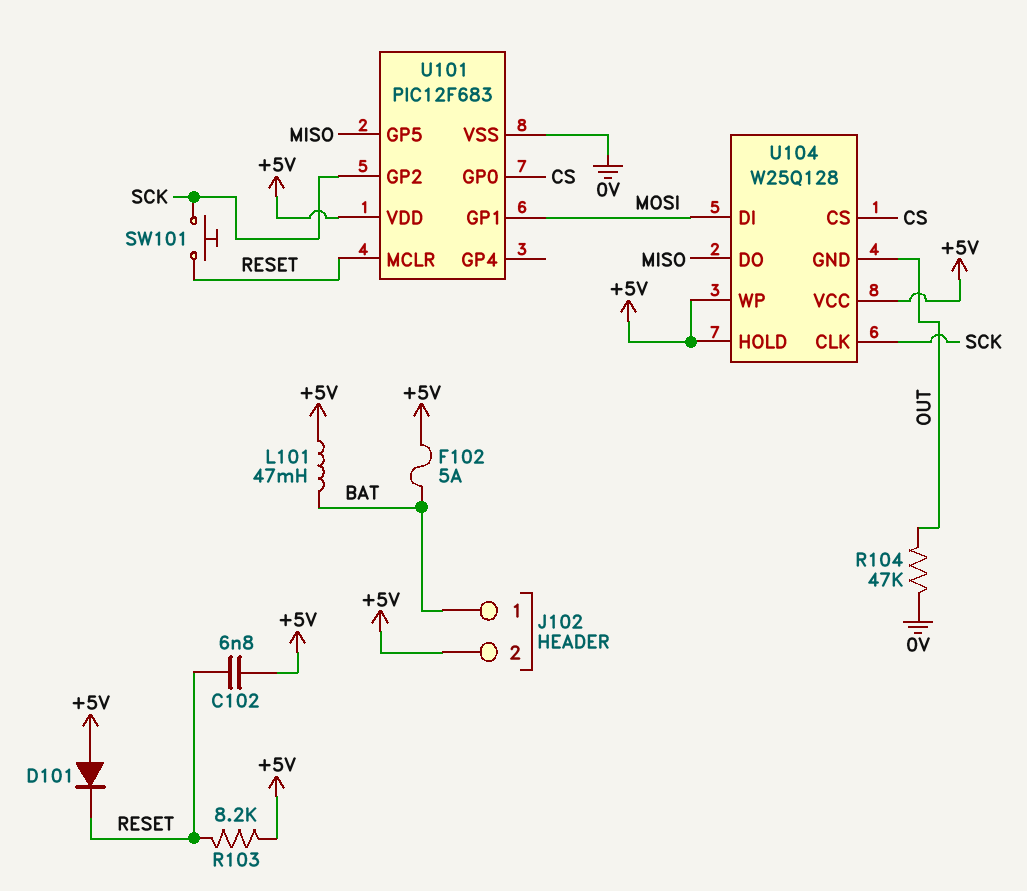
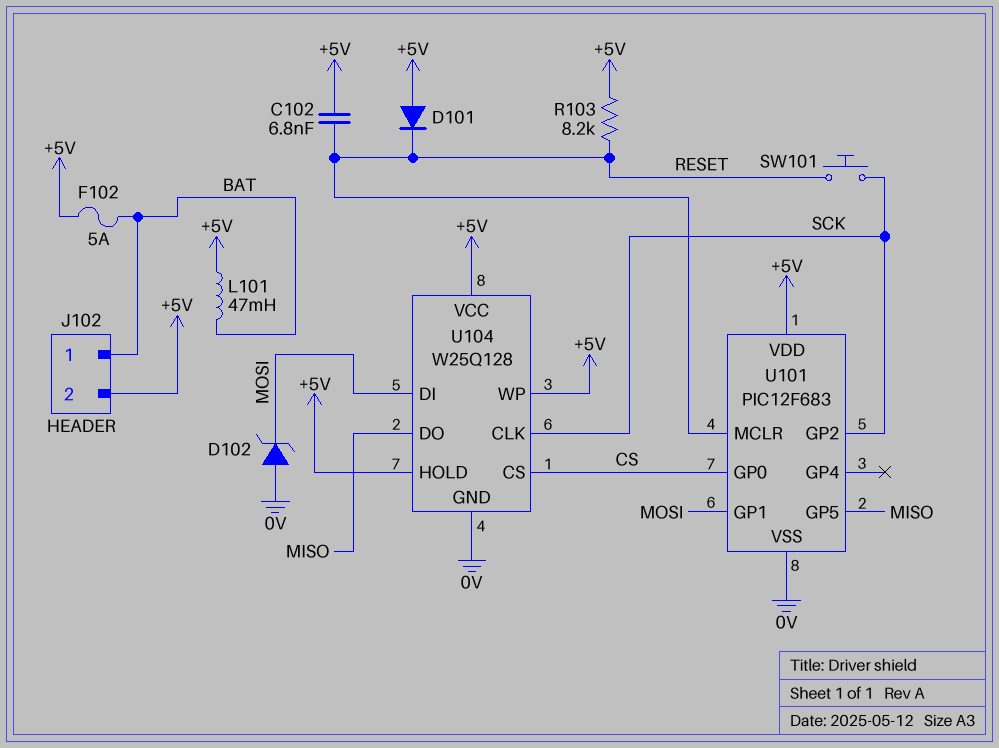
D102: none -> zener (A 0V, K MOSI)
R104: 47k (0V, OUT) -> none
U104 pin GND: OUT -> 0V

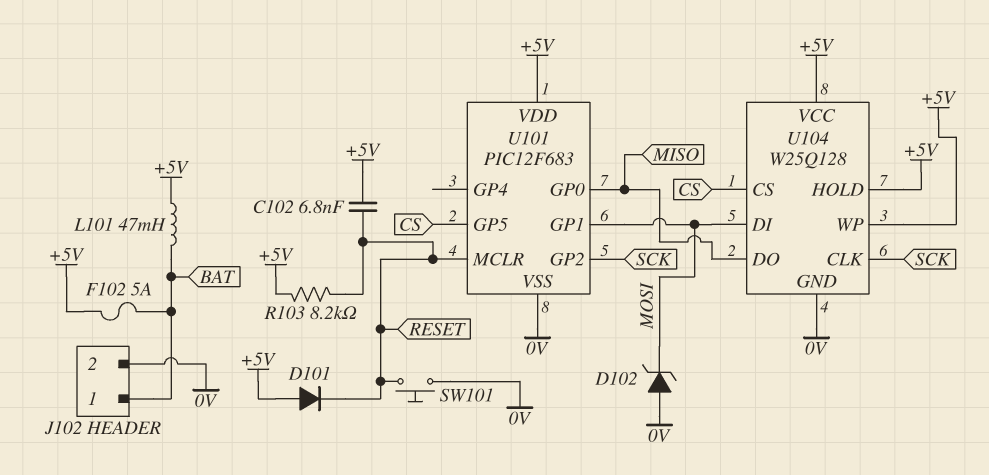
J102 pin 2: +5V -> 0V
SW101: button (RESET, SCK) -> button (0V, RESET)
U101 pin GP0: CS -> MISO
U101 pin GP5: MISO -> CS

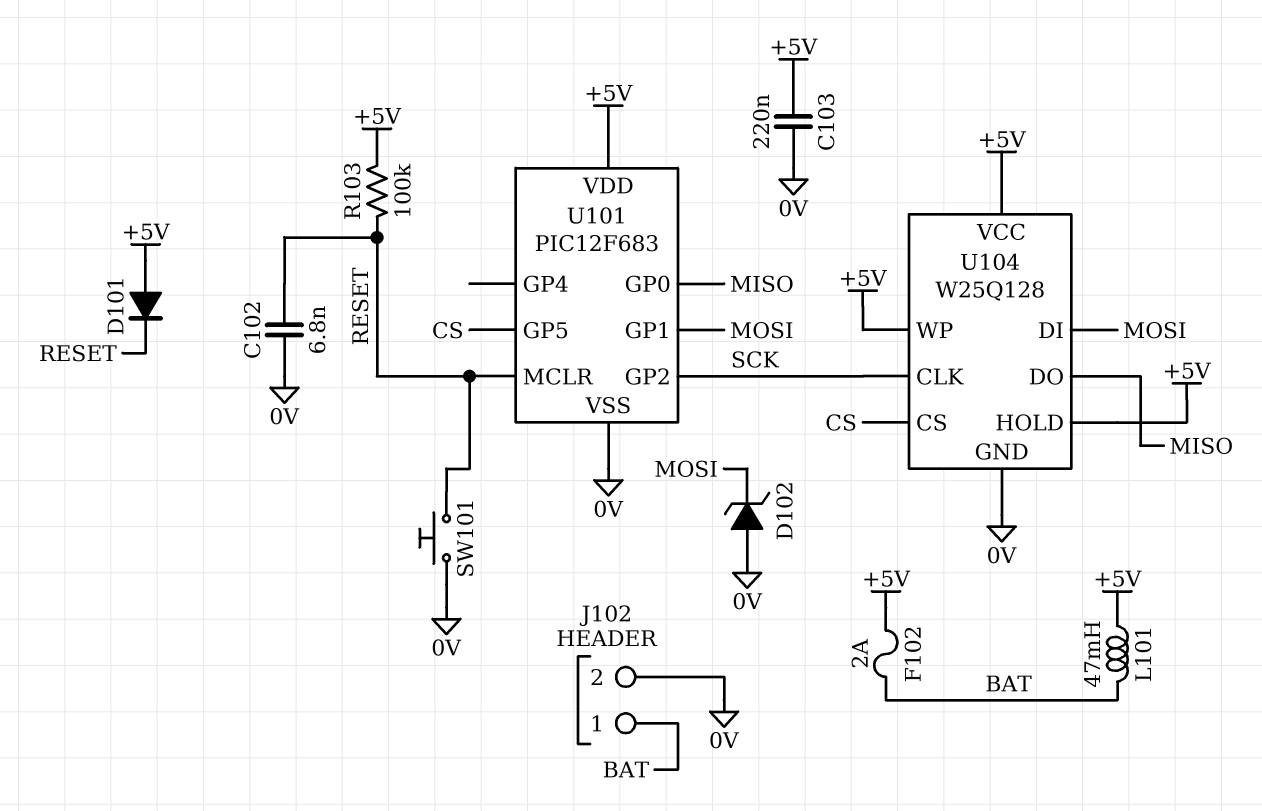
C102: 6.8nF (+5V, RESET) -> 6.8nF (0V, RESET)
C103: none -> 220nF (+5V, 0V)
F102: 5A (+5V, BAT) -> 2A (+5V, BAT)
R103: 8.2k (+5V, RESET) -> 100k (+5V, RESET)

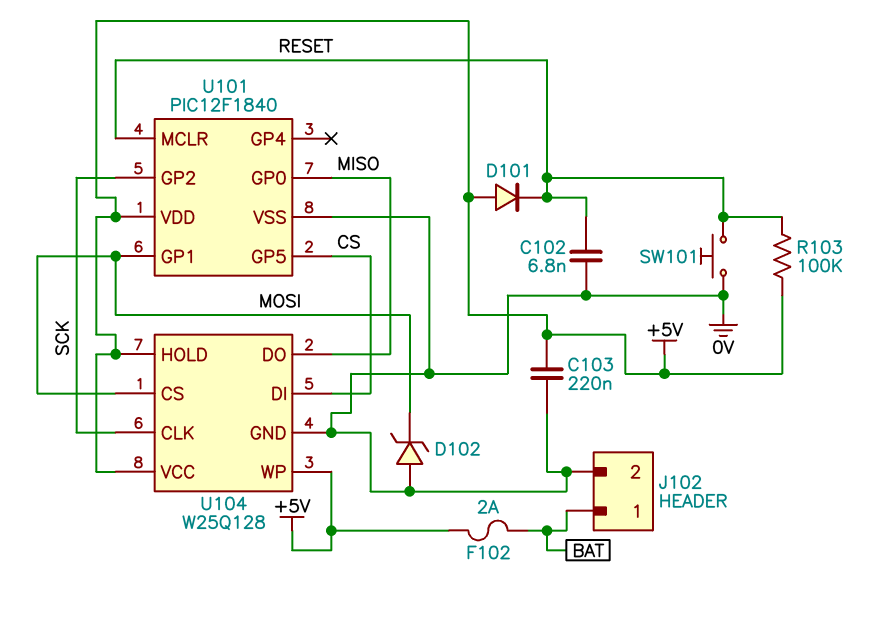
L101: 47mH (+5V, BAT) -> none
U101: PIC12F683 -> PIC12F1840
U104 pin CS: CS -> MOSI
U104 pin DI: MOSI -> CS

